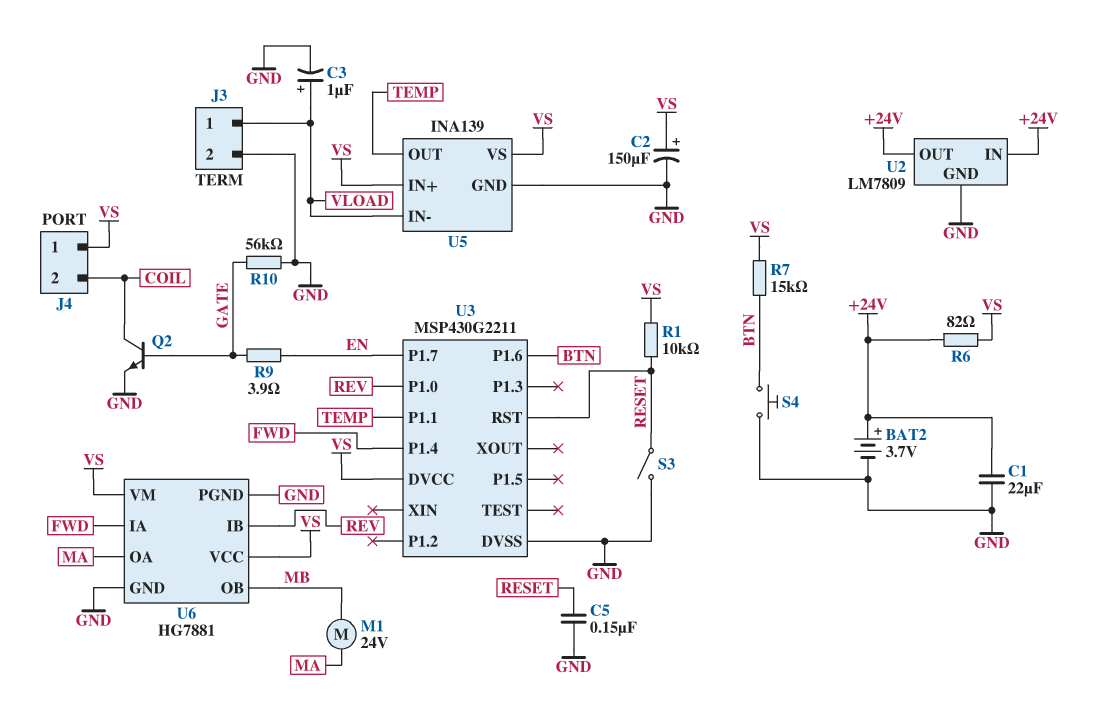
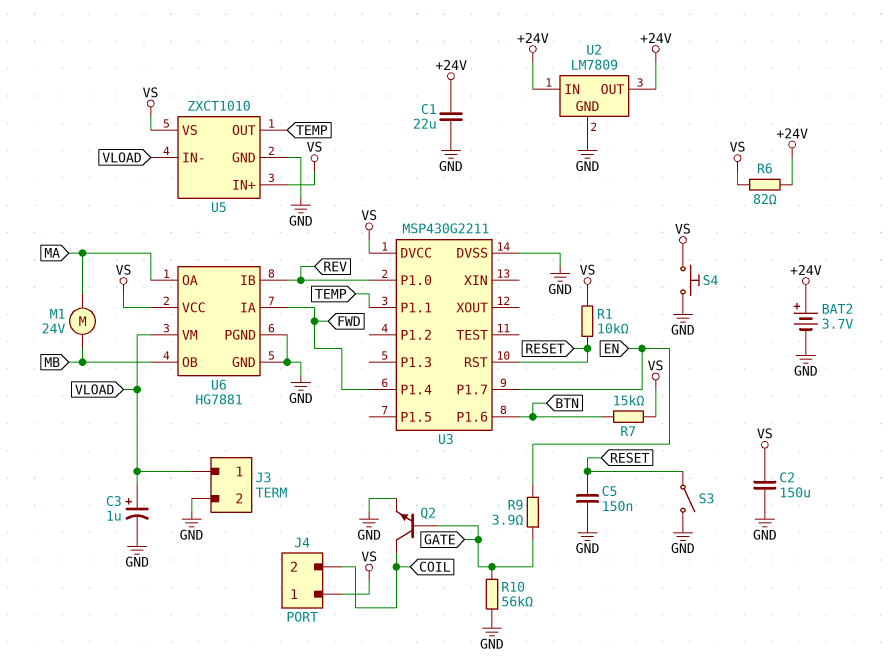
C2: 150uF (plus VS, minus GND) -> 150uF (GND, VS)
S4: button (BTN, GND) -> button (GND, VS)
U5: INA139 -> ZXCT1010
U6 pin VM: VS -> VLOAD

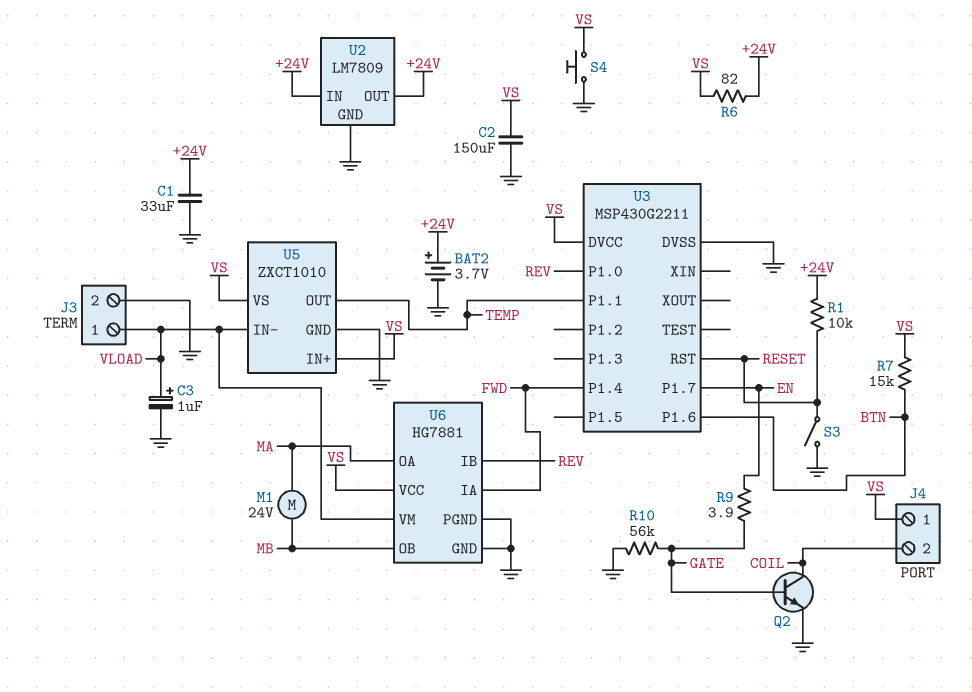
C1: 22uF (+24V, GND) -> 33uF (+24V, GND)
C5: 150nF (GND, RESET) -> none
R1: 10k (RESET, VS) -> 10k (+24V, RESET)

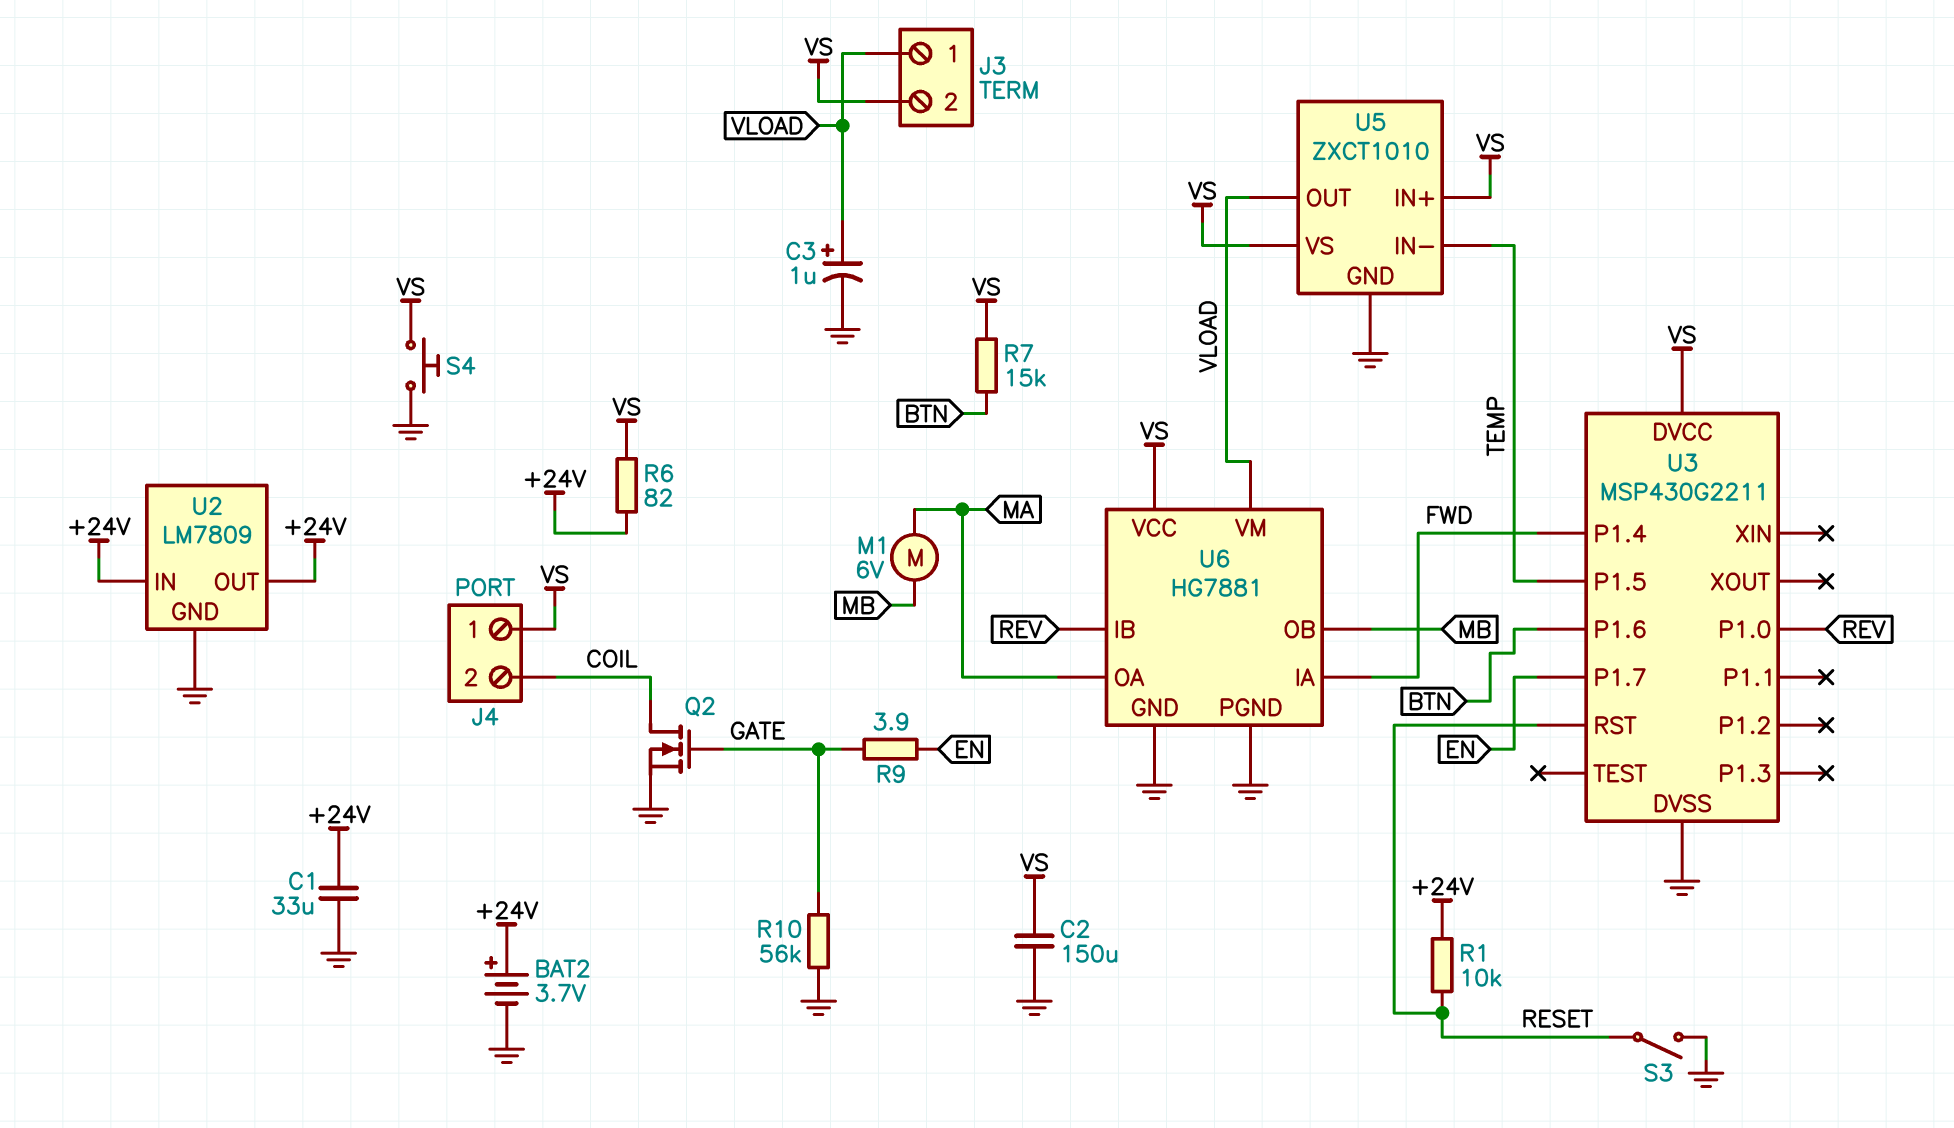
J3 pin 2: GND -> VS
M1: motor 24V (MA, MB) -> motor 6V (MA, MB)
Q2: NPN (B GATE, C COIL, E GND) -> NMOS (G GATE, D COIL, S GND)
U3 pin P1.1: TEMP -> none
U3 pin P1.5: none -> TEMP
U5 pin IN-: VLOAD -> TEMP
U5 pin OUT: TEMP -> VLOAD

